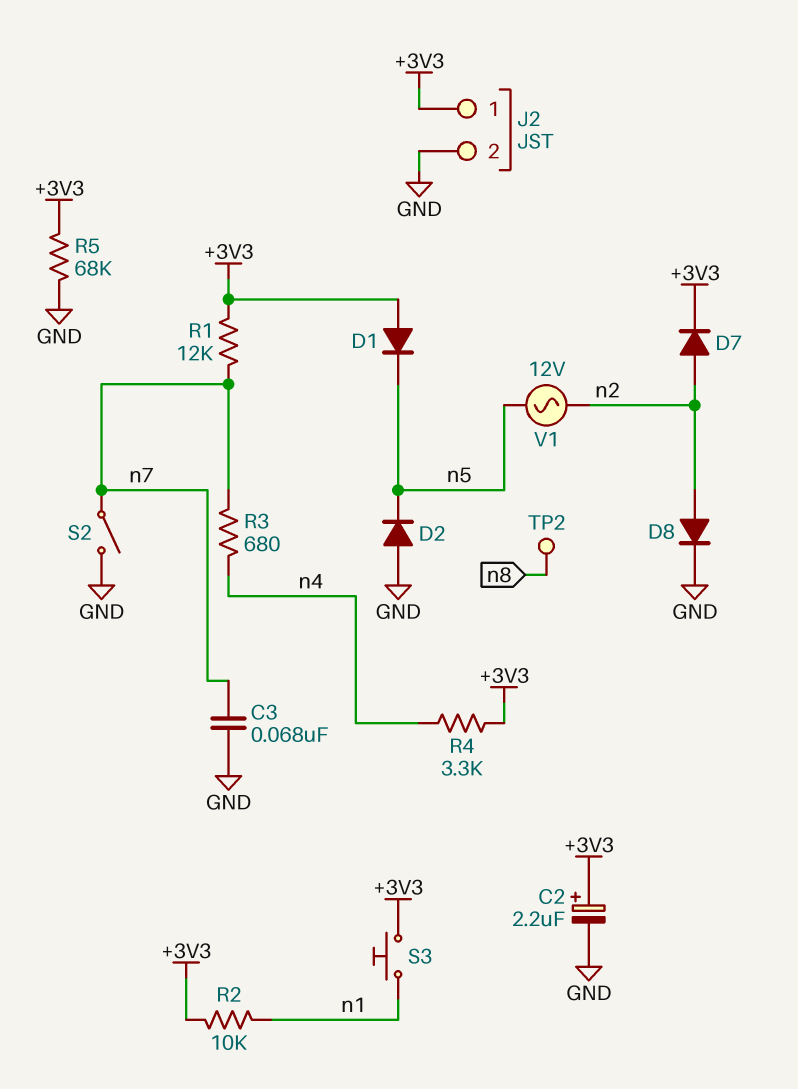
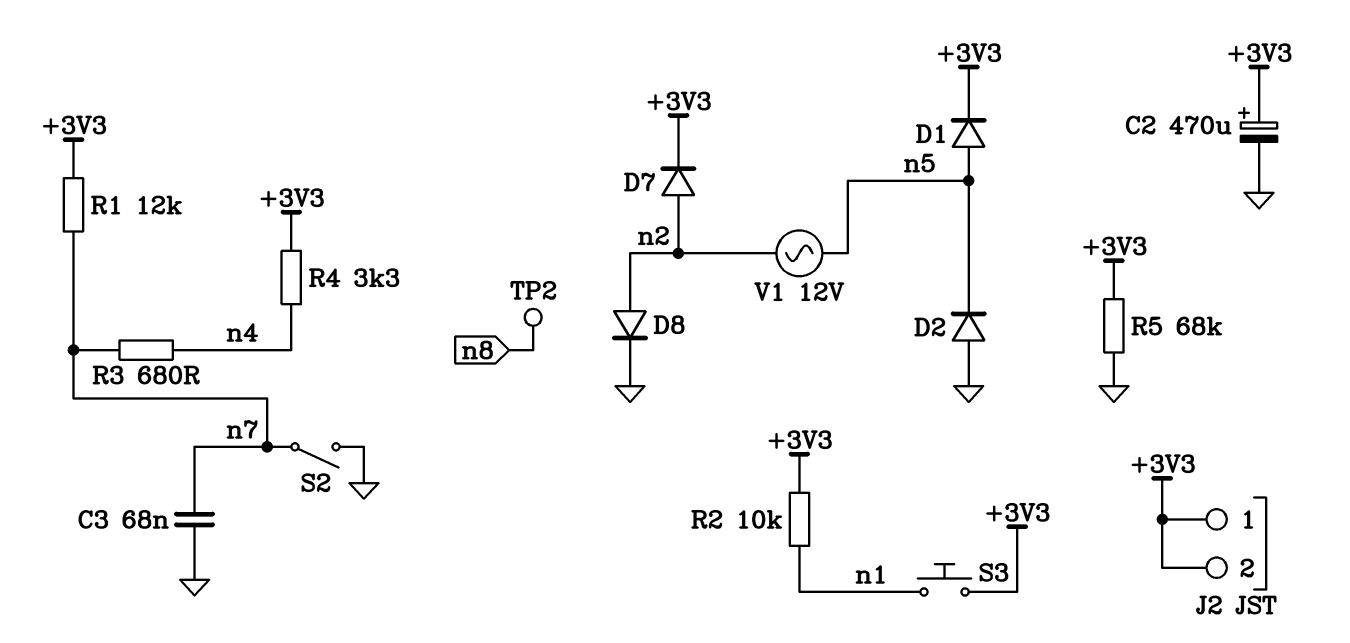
C2: 2.2uF (plus +3V3, minus GND) -> 470uF (plus +3V3, minus GND)
D1: diode (A +3V3, K n5) -> diode (A n5, K +3V3)
J2 pin 2: GND -> +3V3

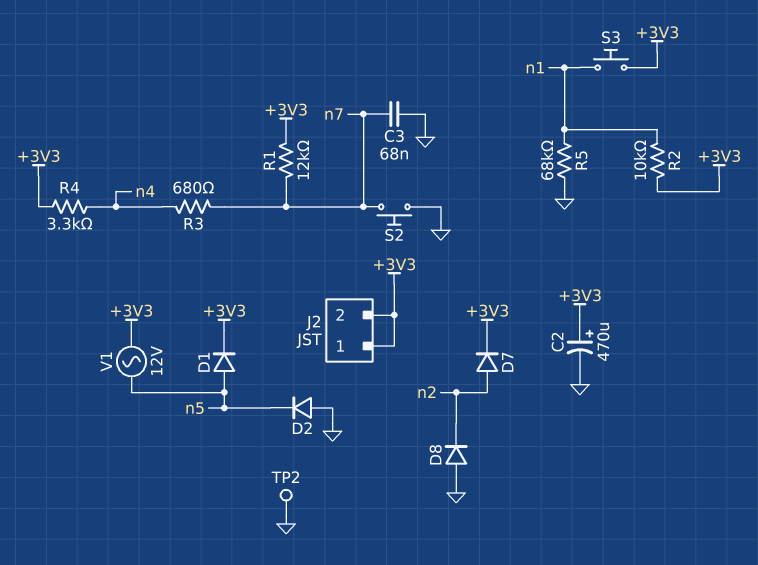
D8: diode (A n2, K GND) -> diode (A GND, K n2)
R5: 68k (+3V3, GND) -> 68k (GND, n1)
S2: switch (GND, n7) -> button (GND, n7)
TP2: test point (n8) -> test point (GND)
V1: AC 12V (n2, n5) -> AC 12V (+3V3, n5)

